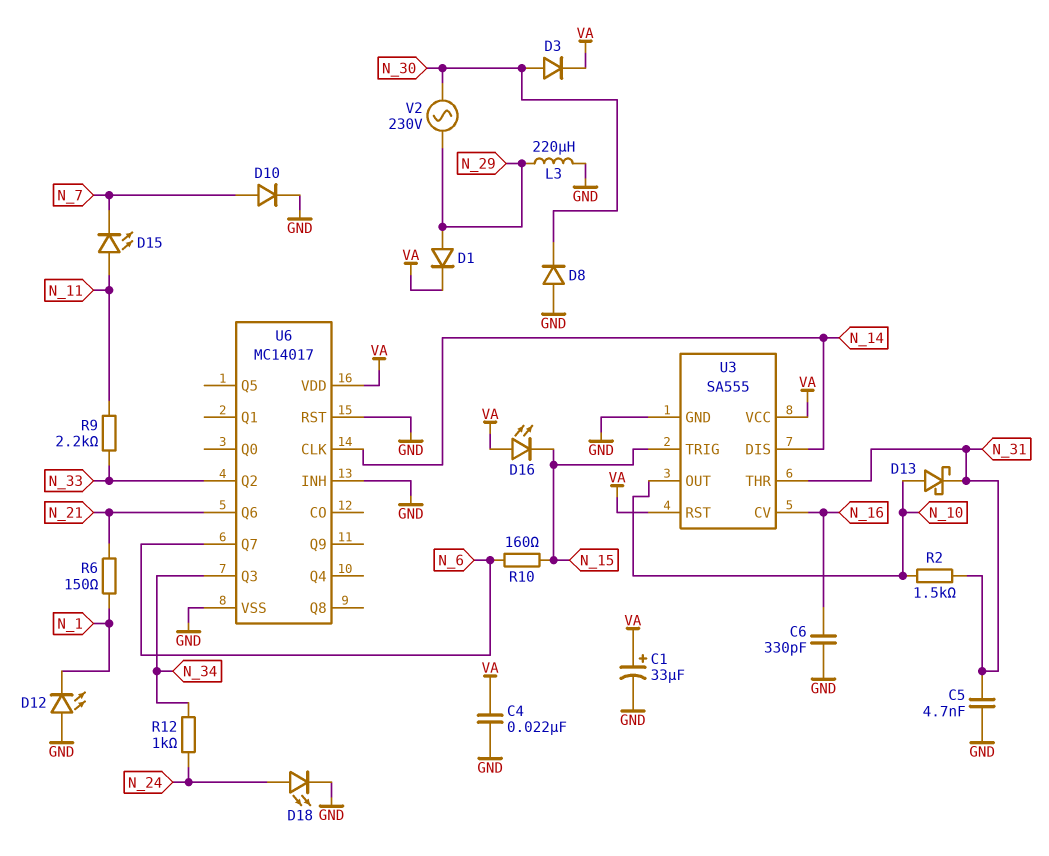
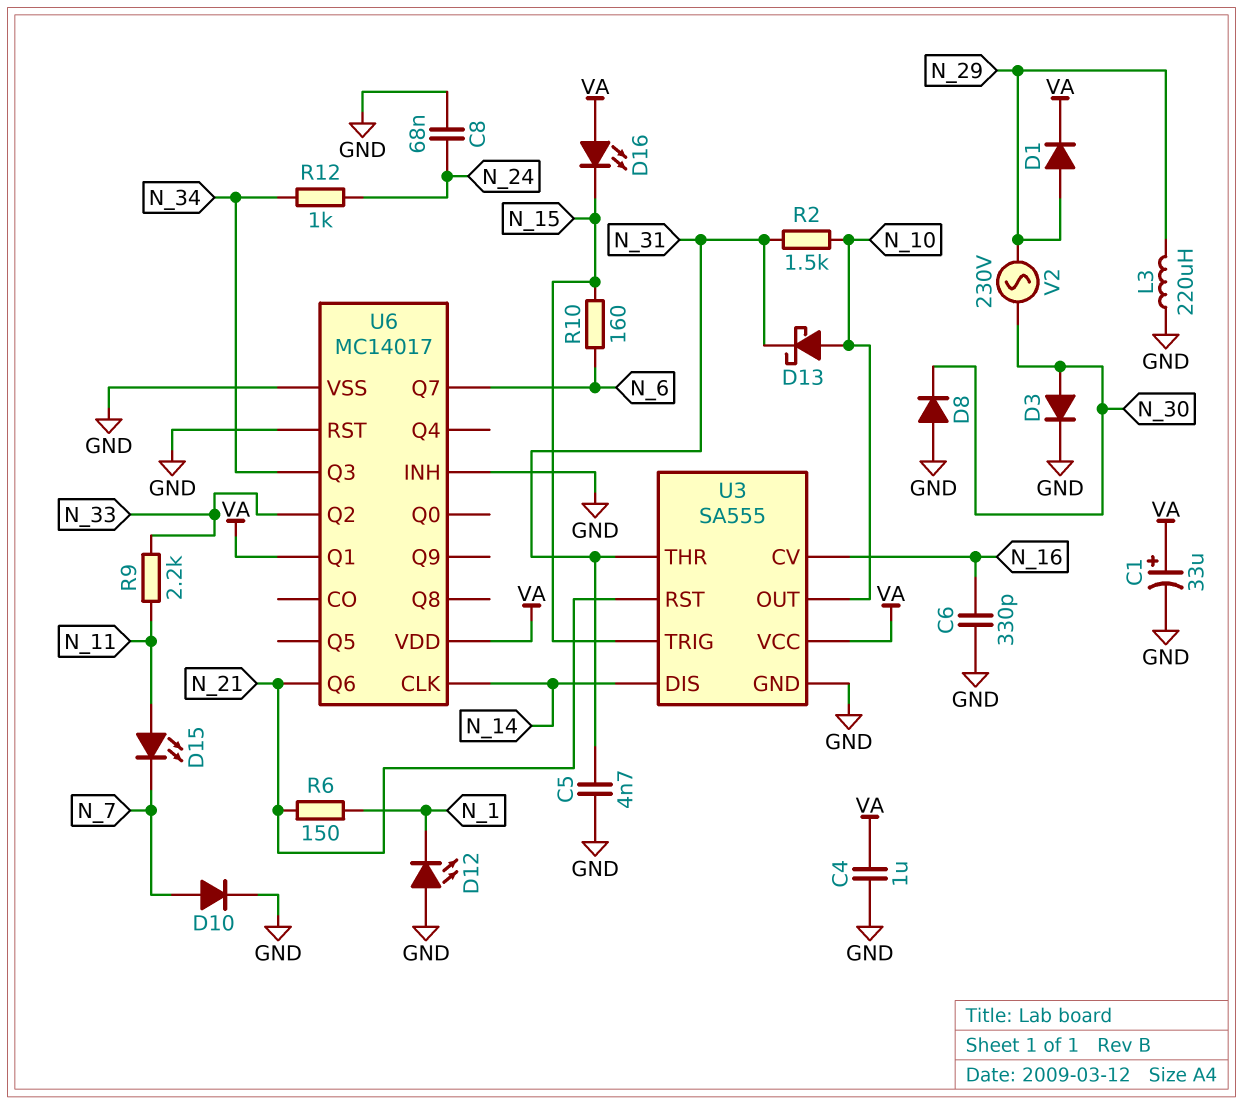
C4: 22nF (GND, VA) -> 1uF (GND, VA)
C8: none -> 68nF (GND, N_24)
D3: diode (A N_30, K VA) -> diode (A N_30, K GND)
D18: LED (A N_24, K GND) -> none
U3 pin RST: VA -> N_21
U6 pin Q1: none -> VA

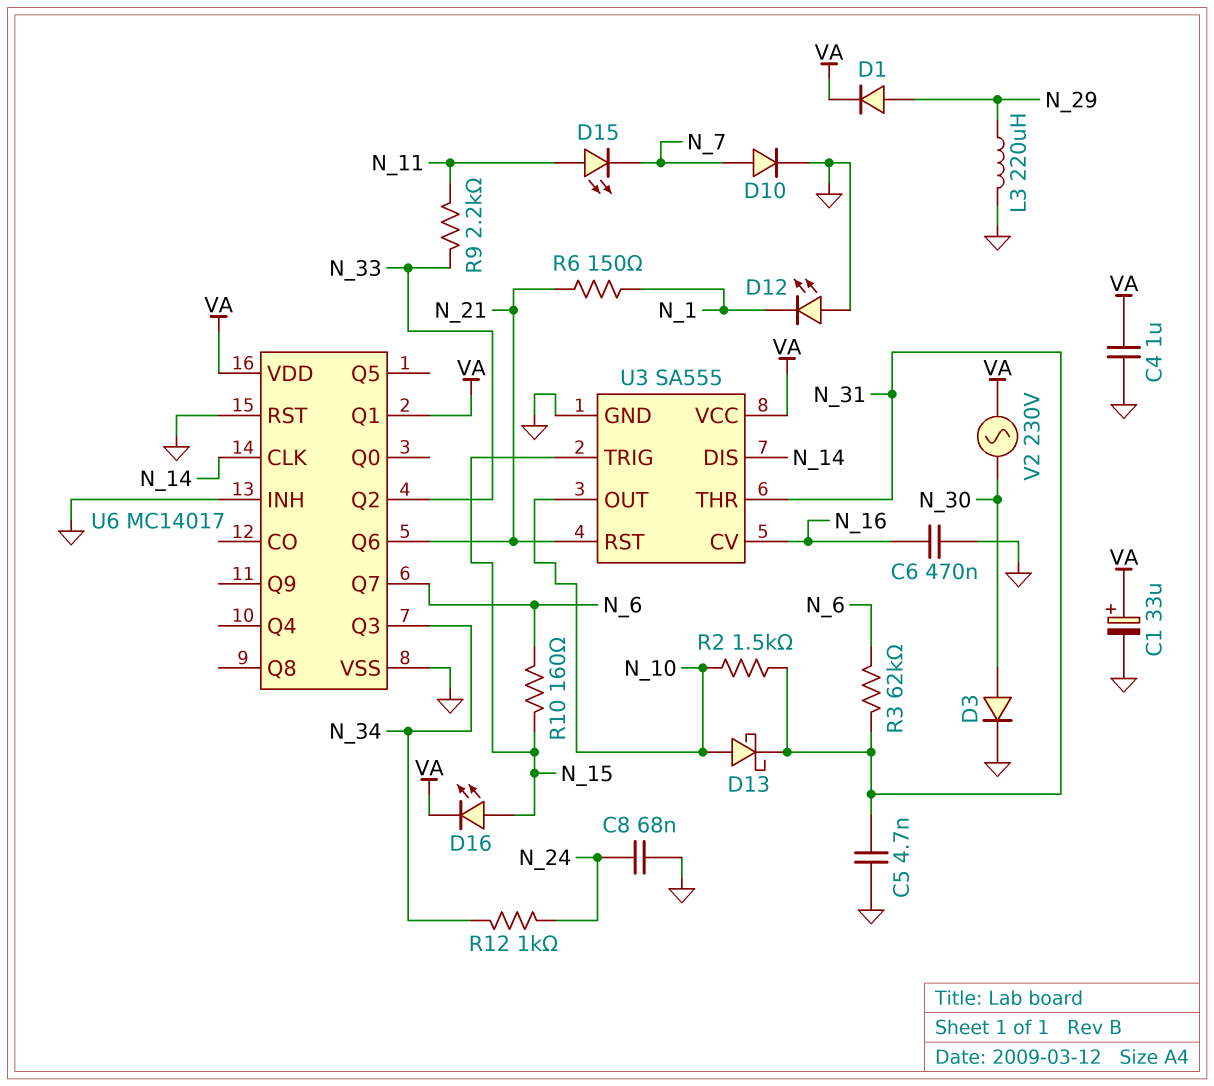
C6: 330pF (GND, N_16) -> 470nF (GND, N_16)
D8: diode (A GND, K N_30) -> none
D16: LED (A VA, K N_15) -> LED (A N_15, K VA)
R3: none -> 62k (N_6, N_31)
V2: AC 230V (N_29, N_30) -> AC 230V (N_30, VA)

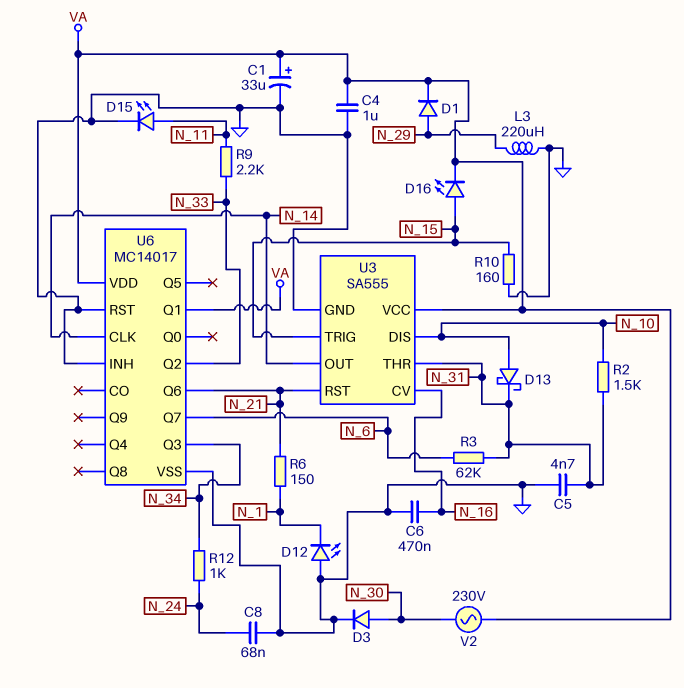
D10: diode (A N_7, K GND) -> none
D15: LED (A N_11, K N_7) -> LED (A N_11, K GND)
R10: 160 (N_6, N_15) -> 160 (GND, N_15)
U3 pin DIS: N_14 -> N_10
U3 pin OUT: N_10 -> N_14

